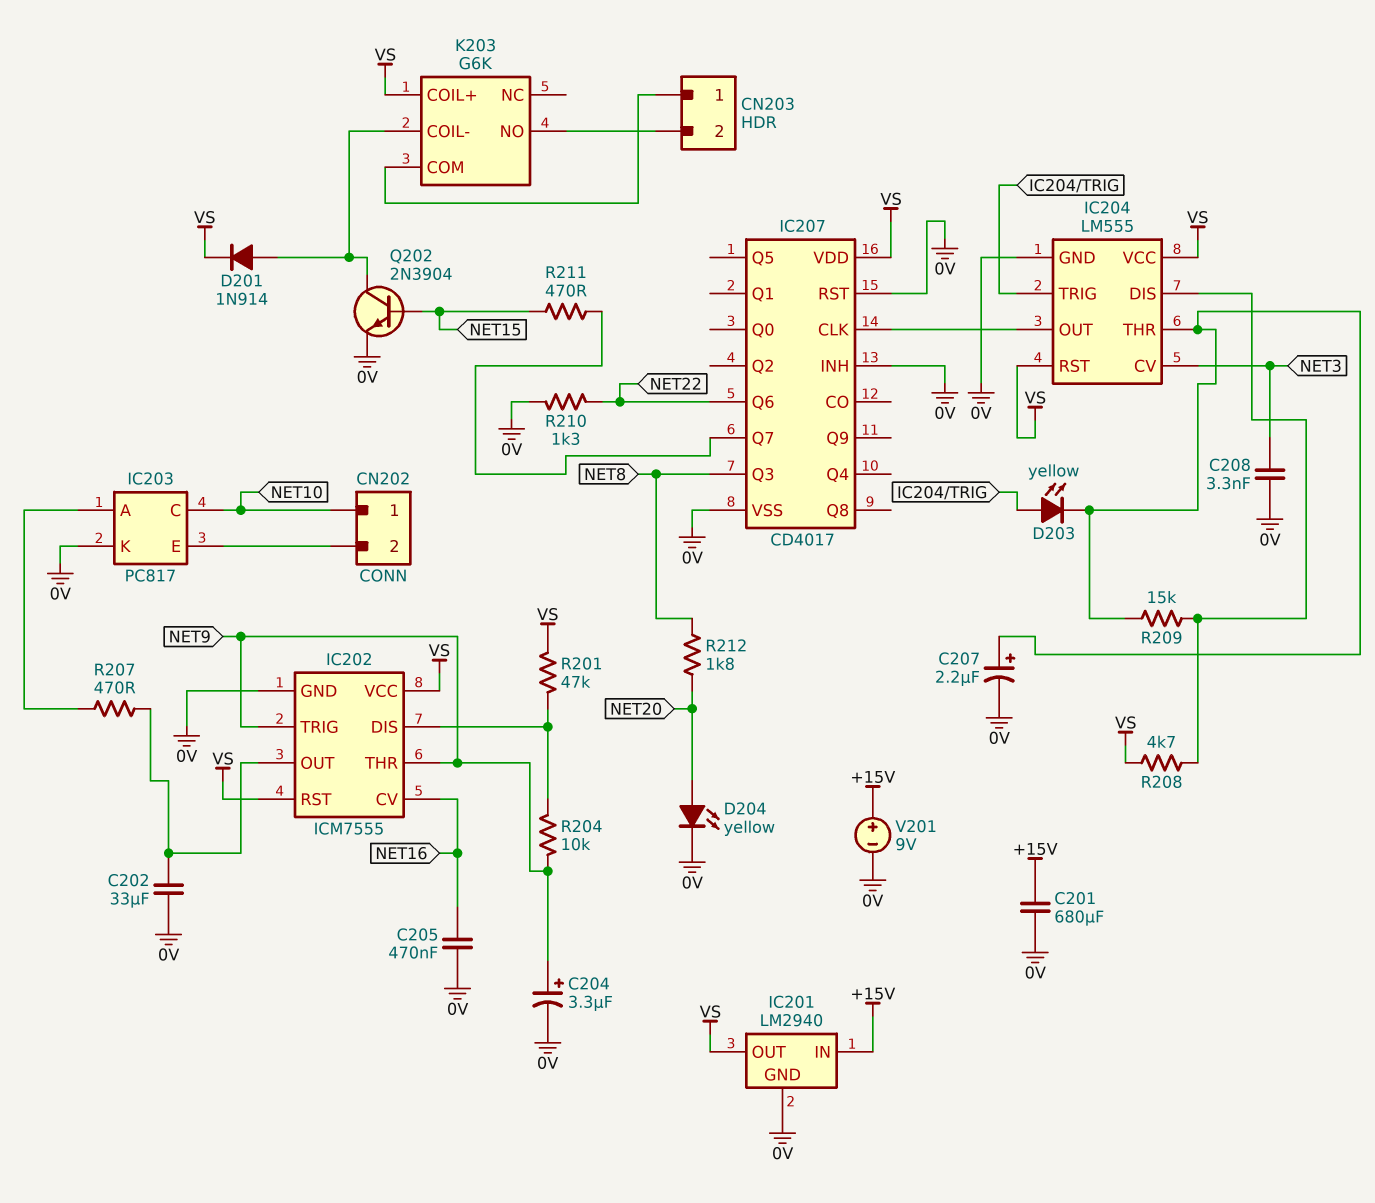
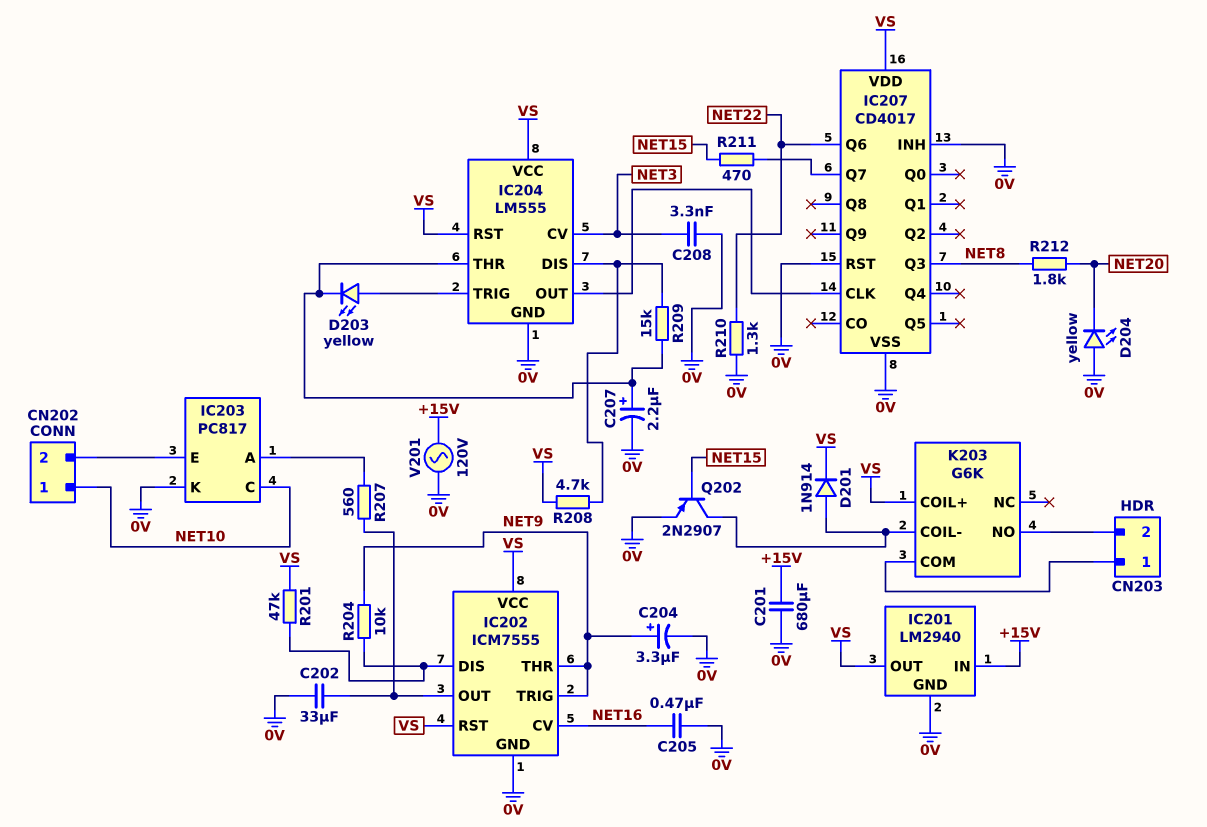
D204: LED yellow (A NET20, K 0V) -> LED yellow (A 0V, K NET20)
Q202: NPN 2N3904 (B NET15, C K203/COIL-, E 0V) -> PNP 2N2907 (B NET15, C K203/COIL-, E 0V)
R207: 470 (IC202/OUT, IC203/A) -> 560 (IC202/OUT, IC203/A)
V201: 9V (plus +15V, minus 0V) -> AC 120V (+15V, 0V)

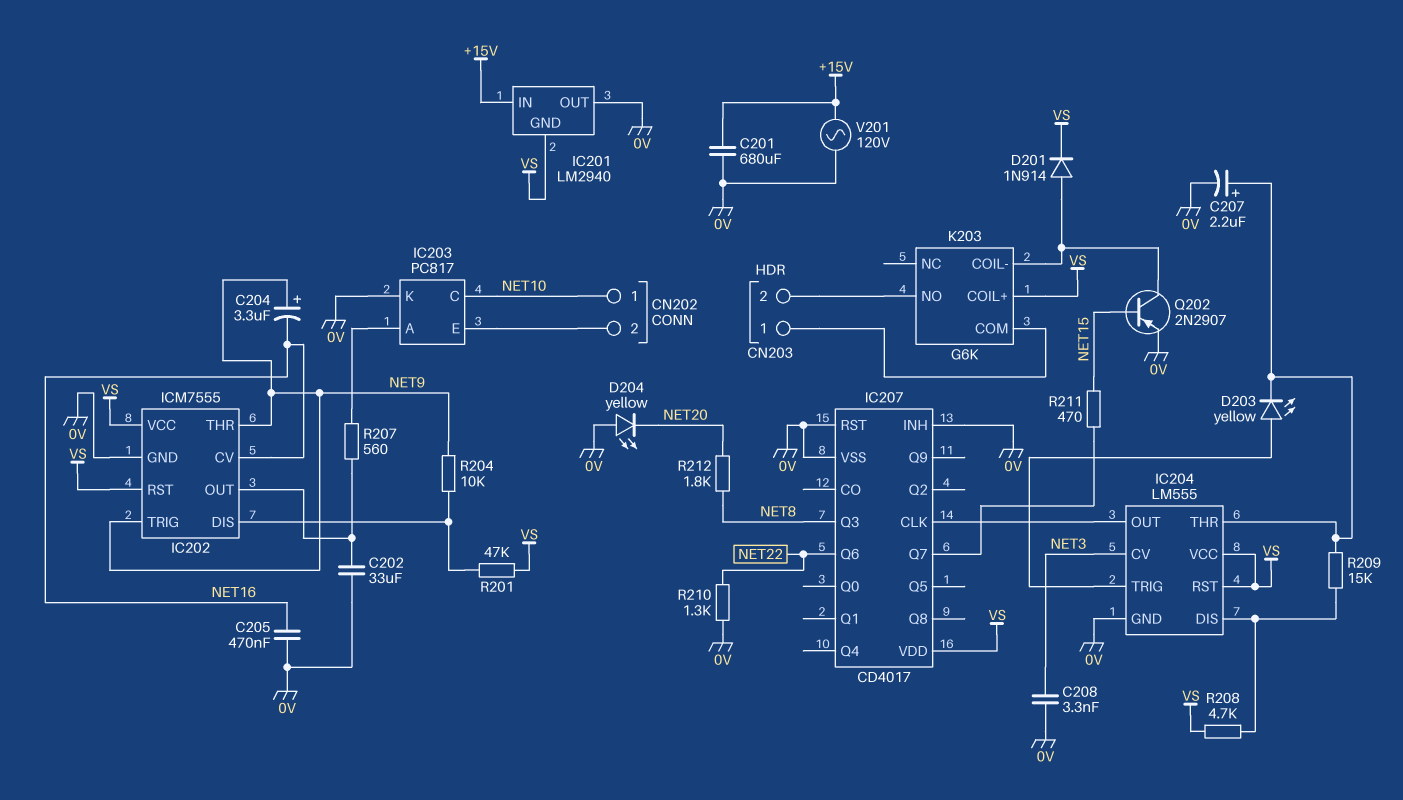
C204: 3.3uF (plus NET9, minus 0V) -> 3.3uF (plus NET9, minus NET16)
IC201 pin GND: 0V -> VS
IC201 pin OUT: VS -> 0V

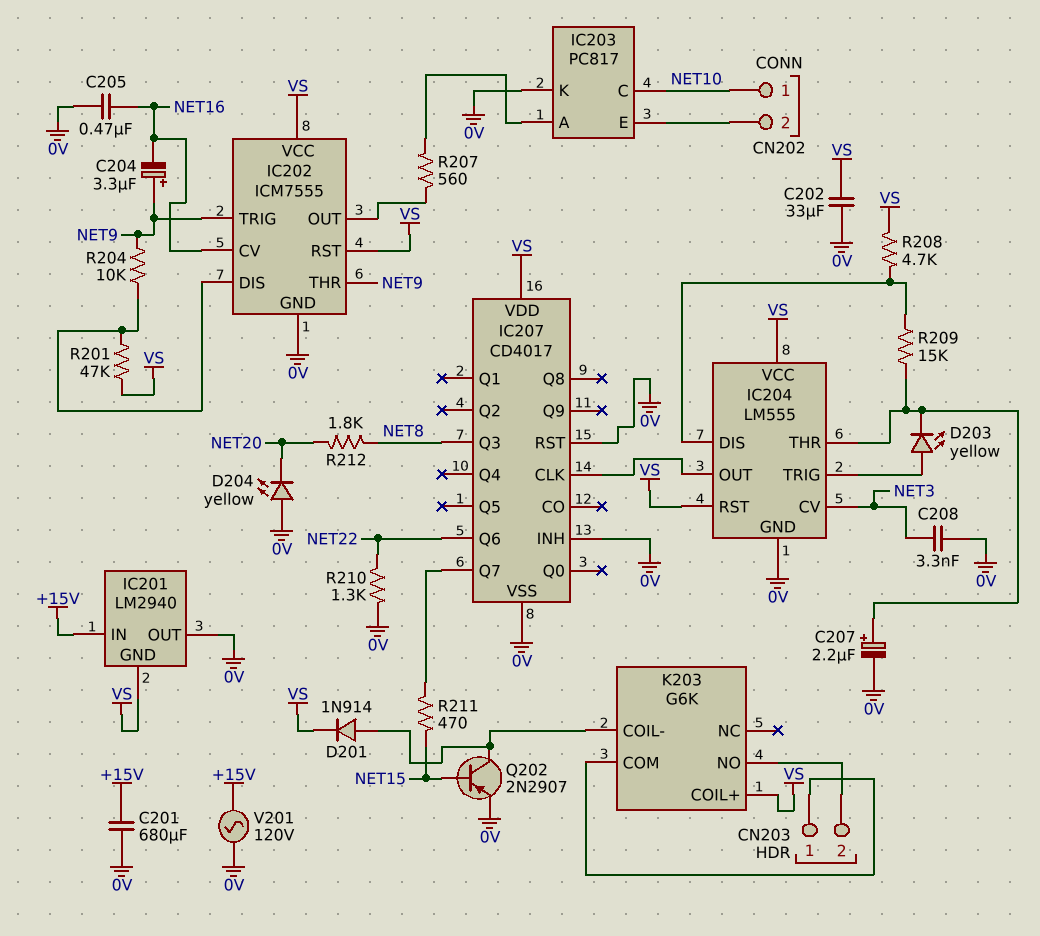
C202: 33uF (0V, IC202/OUT) -> 33uF (0V, VS)

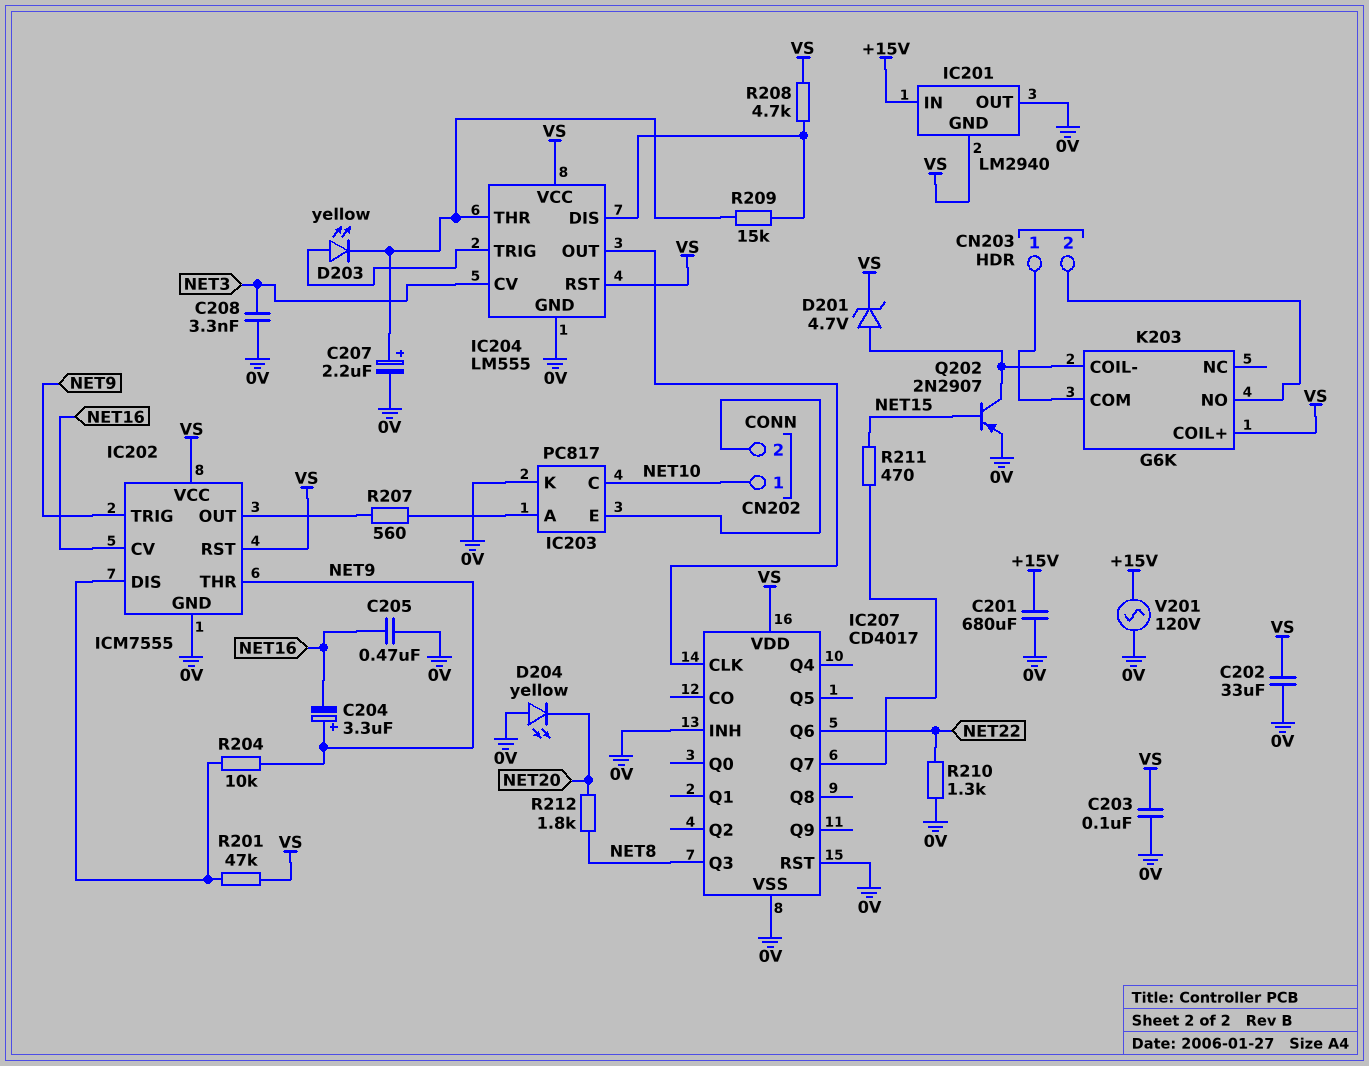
C203: none -> 100nF (0V, VS)
D201: diode 1N914 (A K203/COIL-, K VS) -> zener 4.7V (A K203/COIL-, K VS)

